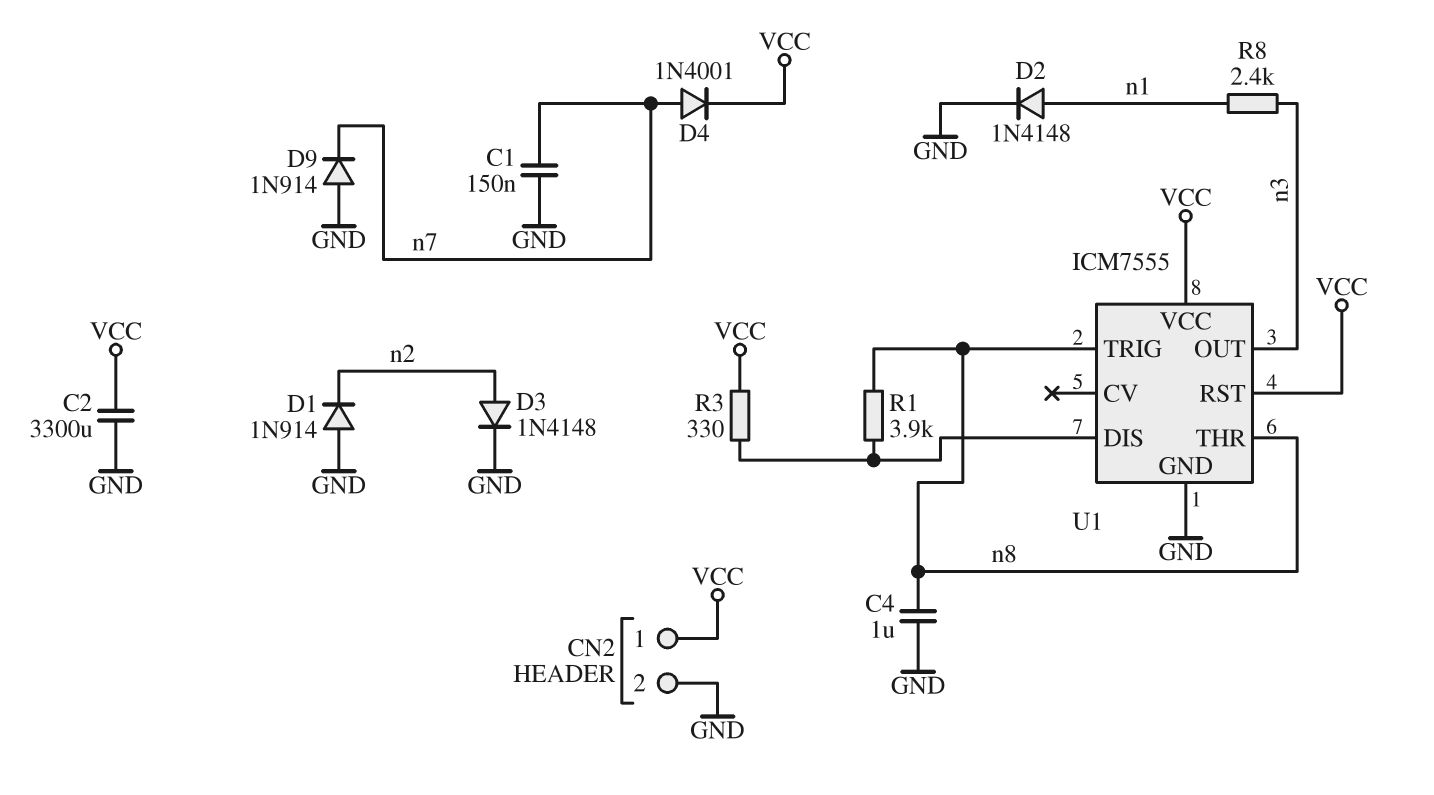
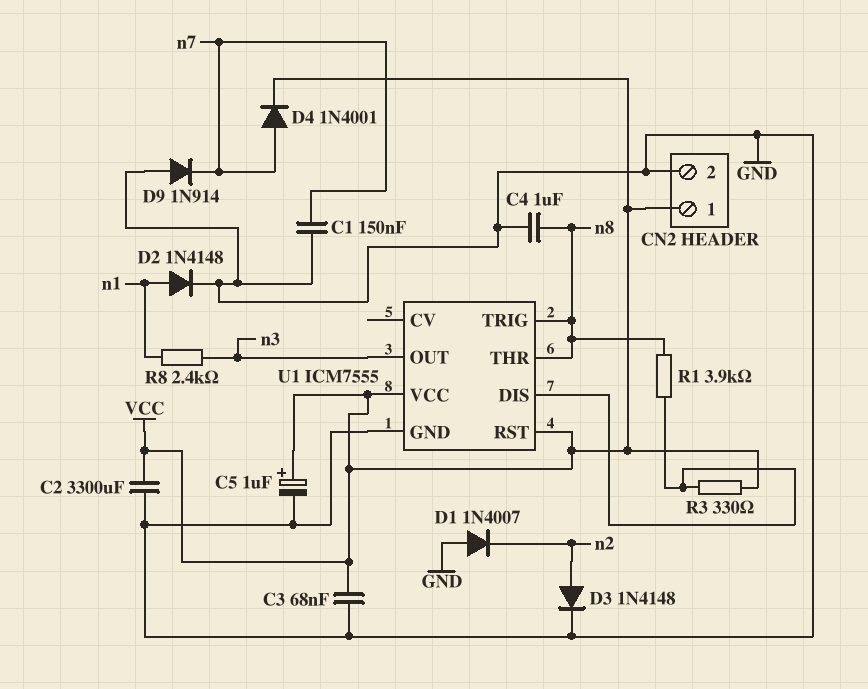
C3: none -> 68nF (GND, VCC)
C5: none -> 1uF (plus VCC, minus GND)
D1: diode 1N914 (A GND, K n2) -> diode 1N4007 (A GND, K n2)

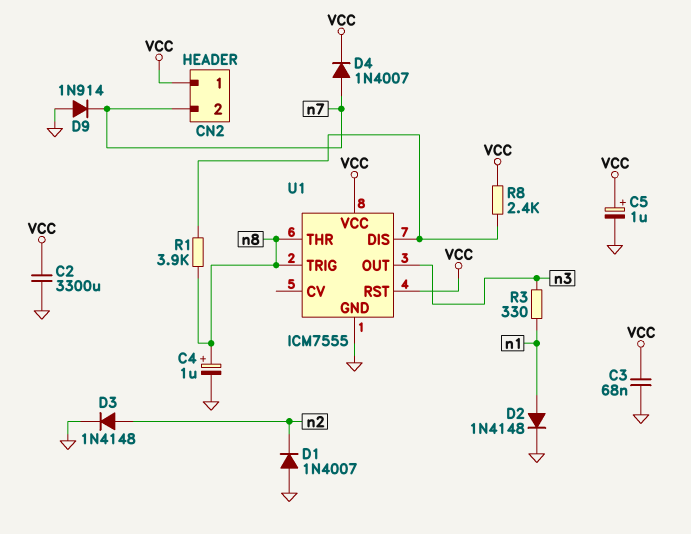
C1: 150nF (GND, n7) -> none
C4: 1uF (GND, n8) -> 1uF (plus n8, minus GND)
CN2 pin 2: GND -> n7
D4: diode 1N4001 (A n7, K VCC) -> diode 1N4007 (A n7, K VCC)
R3: 330 (U1/DIS, VCC) -> 330 (n1, n3)
R8: 2.4k (n1, n3) -> 2.4k (U1/DIS, VCC)

